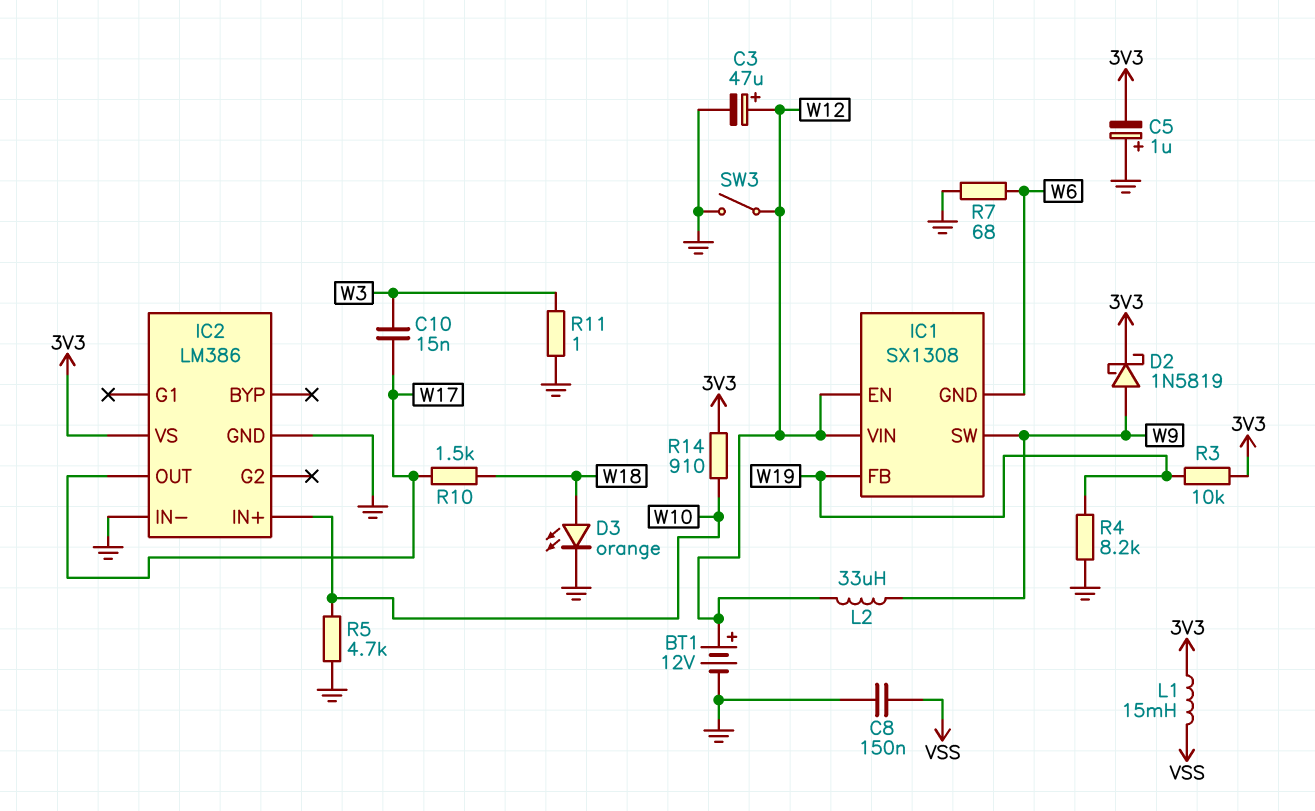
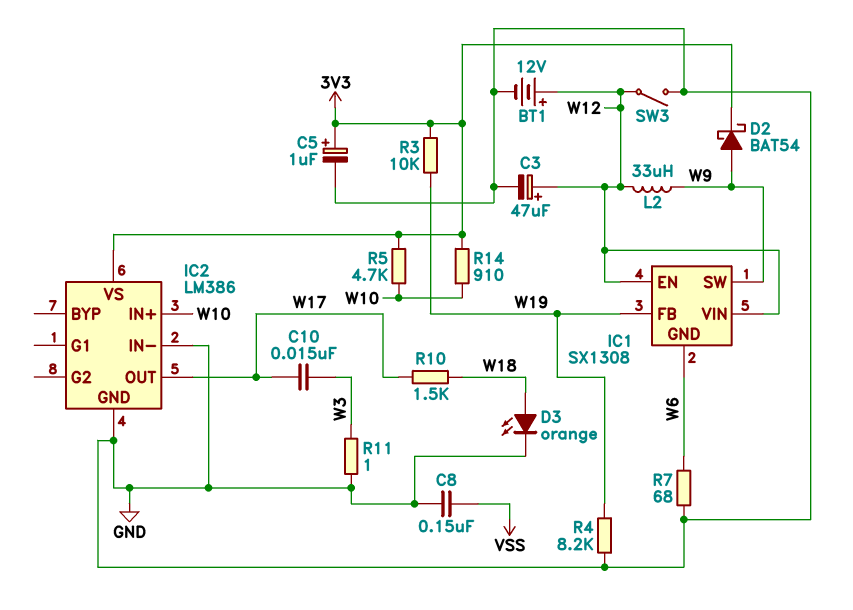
C5: 1uF (plus GND, minus 3V3) -> 1uF (plus 3V3, minus GND)
D2: schottky 1N5819 (A W9, K 3V3) -> schottky BAT54 (A W9, K 3V3)
L1: 15mH (3V3, VSS) -> none
R5: 4.7k (GND, W10) -> 4.7k (3V3, W10)

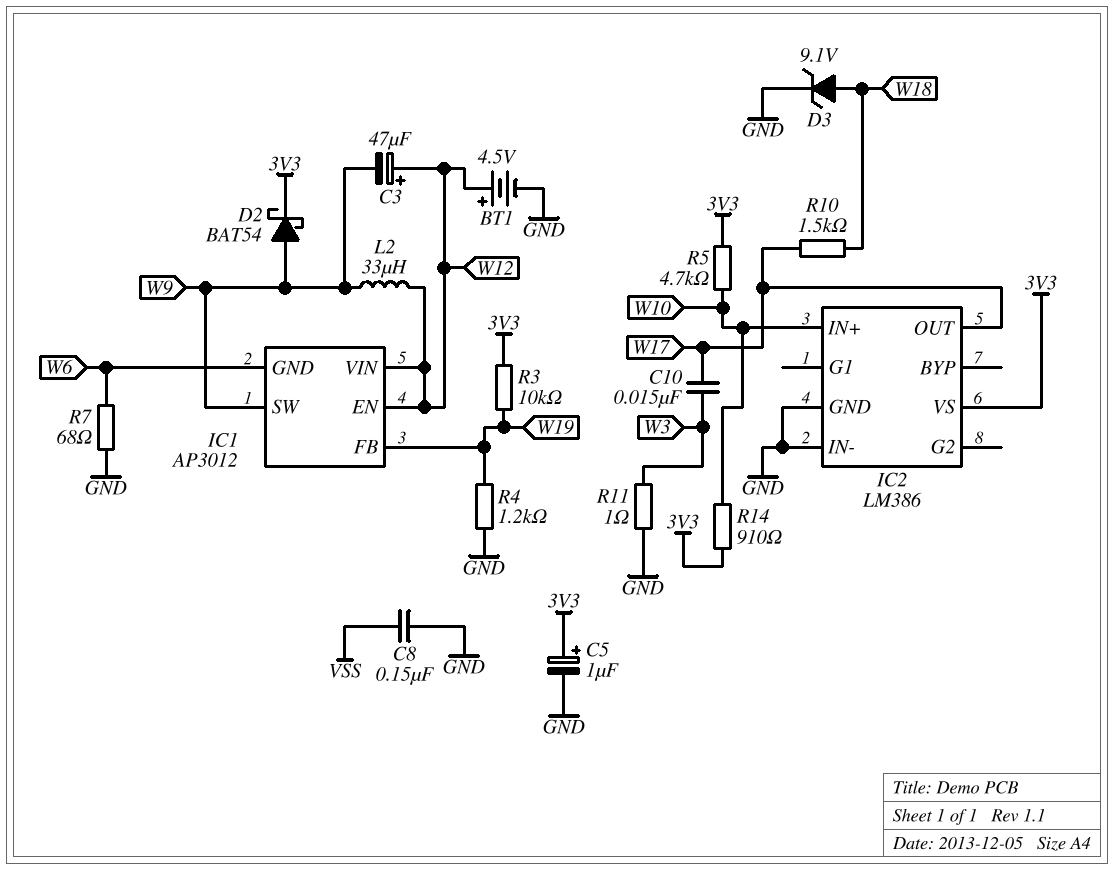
BT1: 12V (plus W12, minus GND) -> 4.5V (plus W12, minus GND)
C3: 47uF (plus W12, minus GND) -> 47uF (plus W12, minus W9)
D3: LED orange (A W18, K GND) -> zener 9.1V (A W18, K GND)
IC1: SX1308 -> AP3012
R4: 8.2k (GND, W19) -> 1.2k (GND, W19)
SW3: switch (GND, W12) -> none

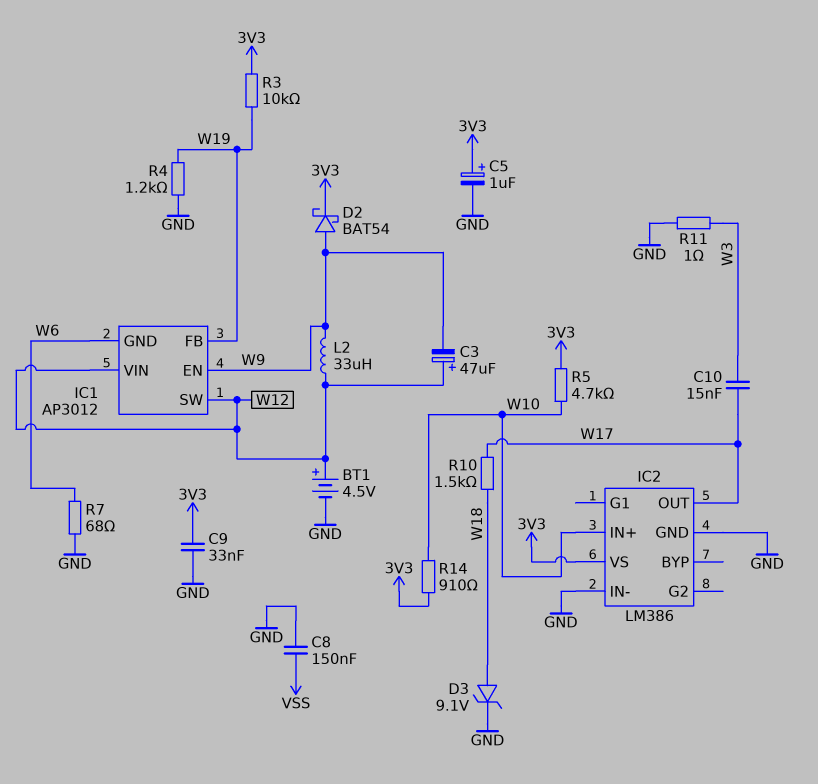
C9: none -> 33nF (3V3, GND)
IC1 pin EN: W12 -> W9
IC1 pin SW: W9 -> W12

